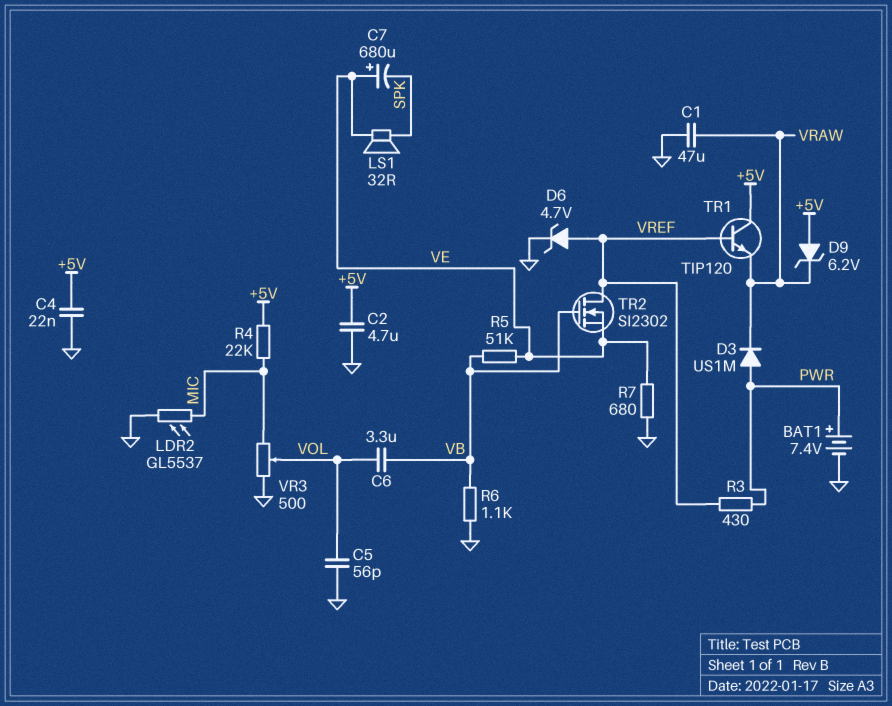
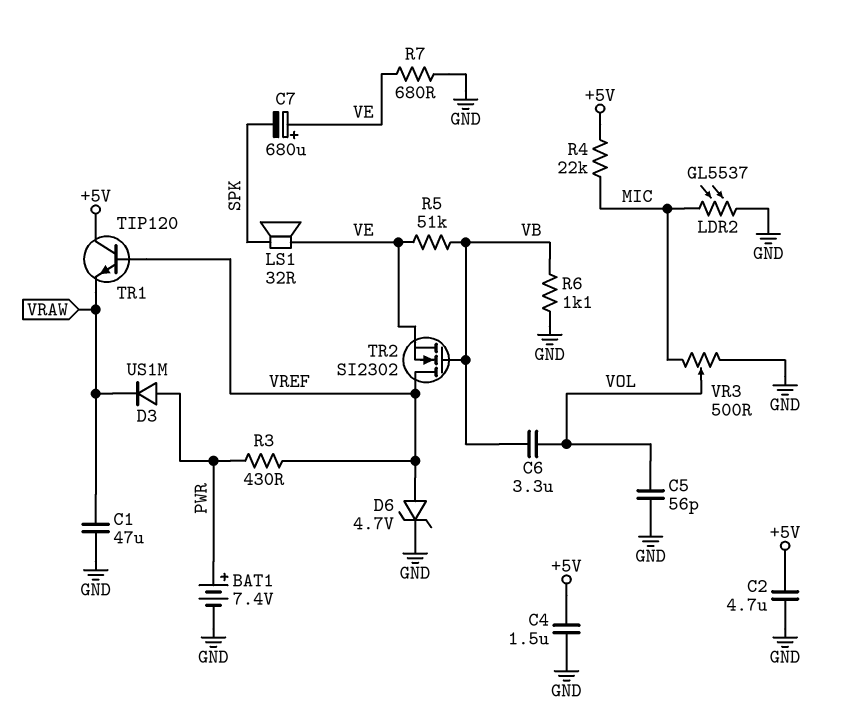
C4: 22nF (+5V, GND) -> 1.5uF (+5V, GND)
D9: zener 6.2V (A +5V, K VRAW) -> none

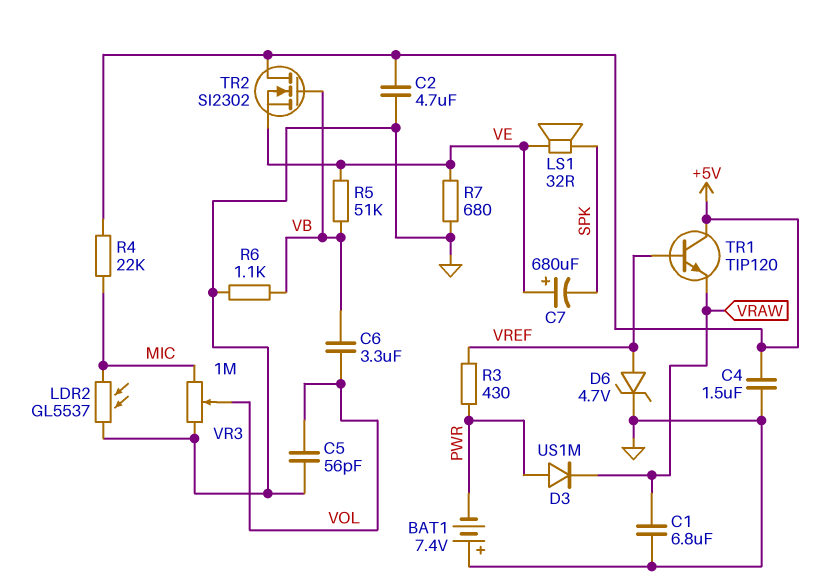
BAT1: 7.4V (plus PWR, minus GND) -> 7.4V (plus GND, minus PWR)
C1: 47uF (GND, VRAW) -> 6.8uF (GND, VRAW)
TR2: NMOS SI2302 (G VB, D VREF, S VE) -> NMOS SI2302 (G VB, D +5V, S VE)
VR3: 500 (GND, MIC, wiper VOL) -> 1M (GND, MIC, wiper VOL)

